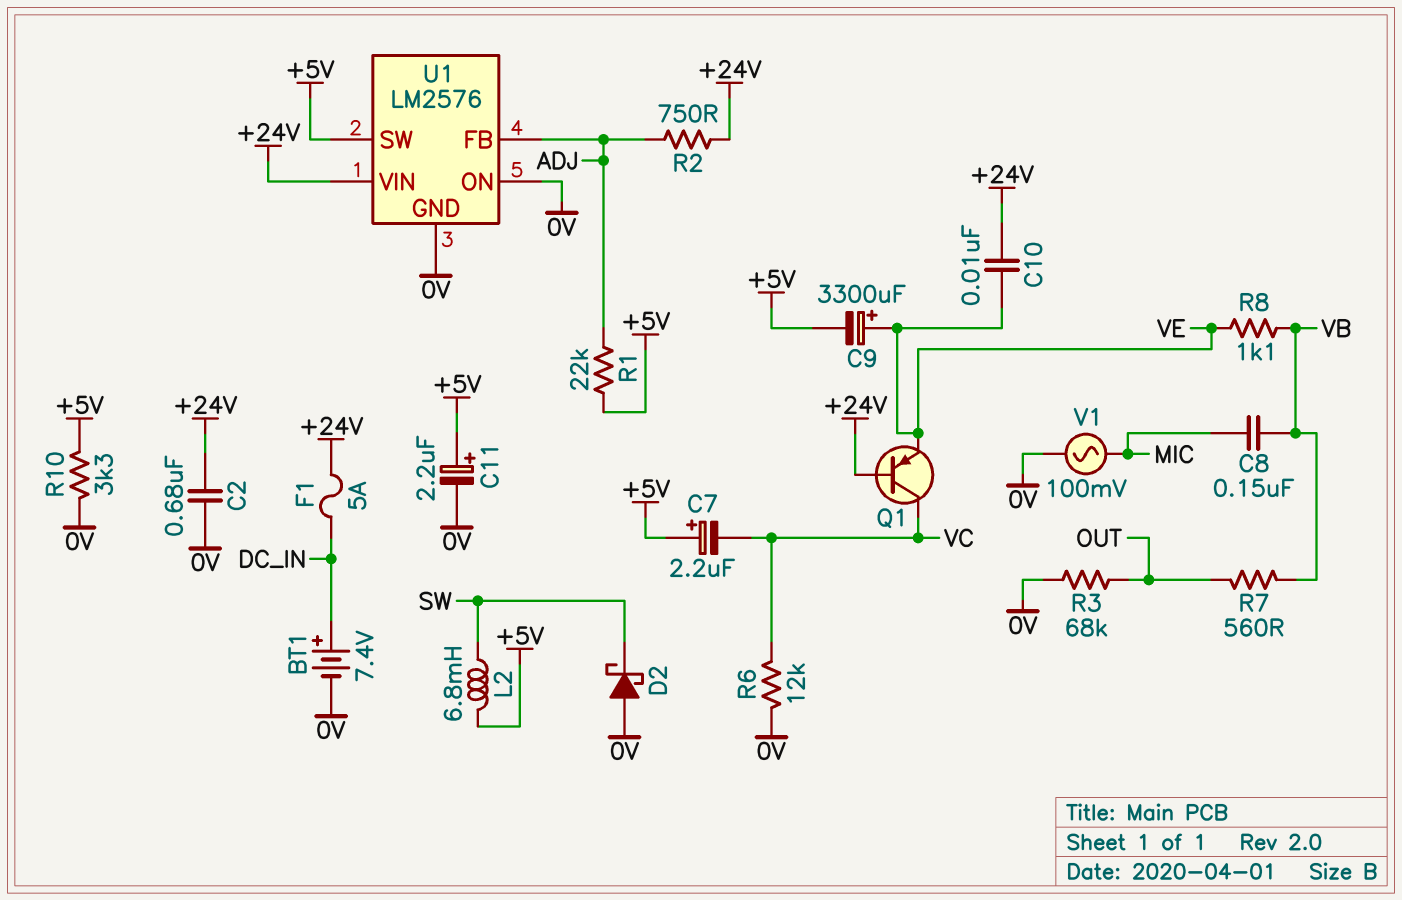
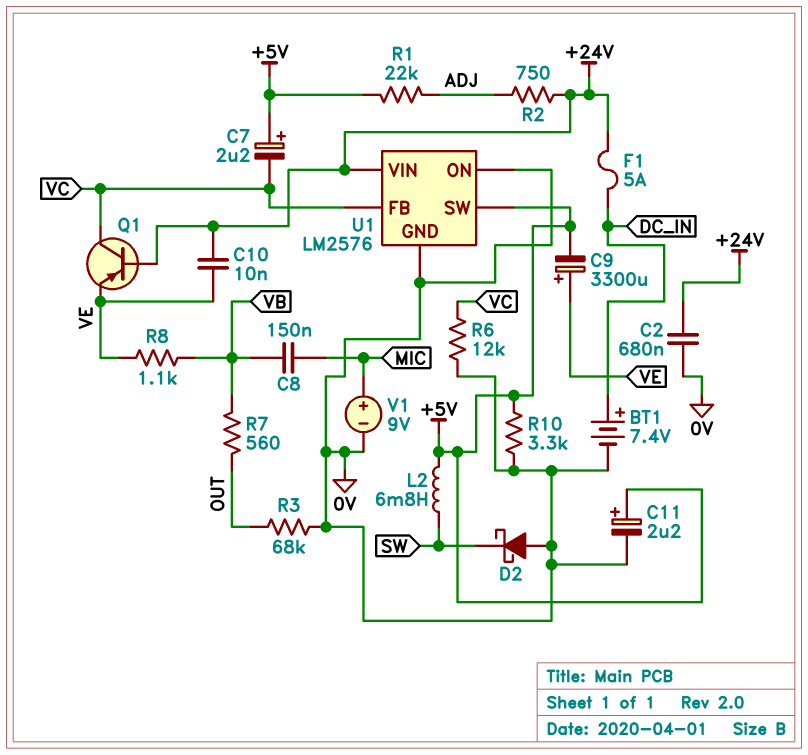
U1 pin FB: ADJ -> VC
V1: AC 100mV (0V, MIC) -> 9V (plus MIC, minus 0V)

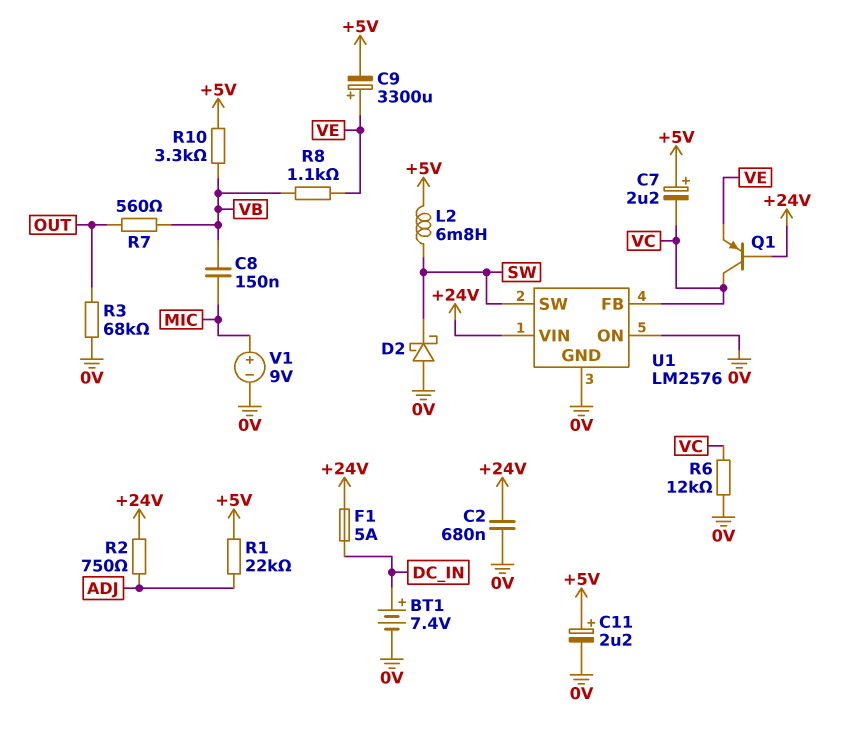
C10: 10nF (+24V, VE) -> none
R10: 3.3k (+5V, 0V) -> 3.3k (+5V, VB)
U1 pin SW: +5V -> SW

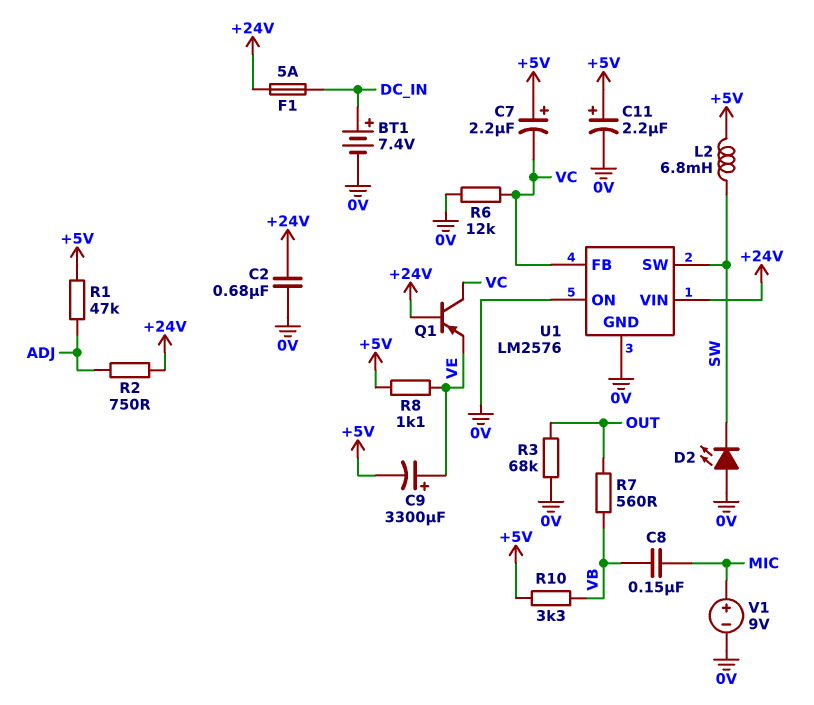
D2: schottky (A 0V, K SW) -> LED (A 0V, K SW)
R1: 22k (+5V, ADJ) -> 47k (+5V, ADJ)
R8: 1.1k (VB, VE) -> 1.1k (+5V, VE)

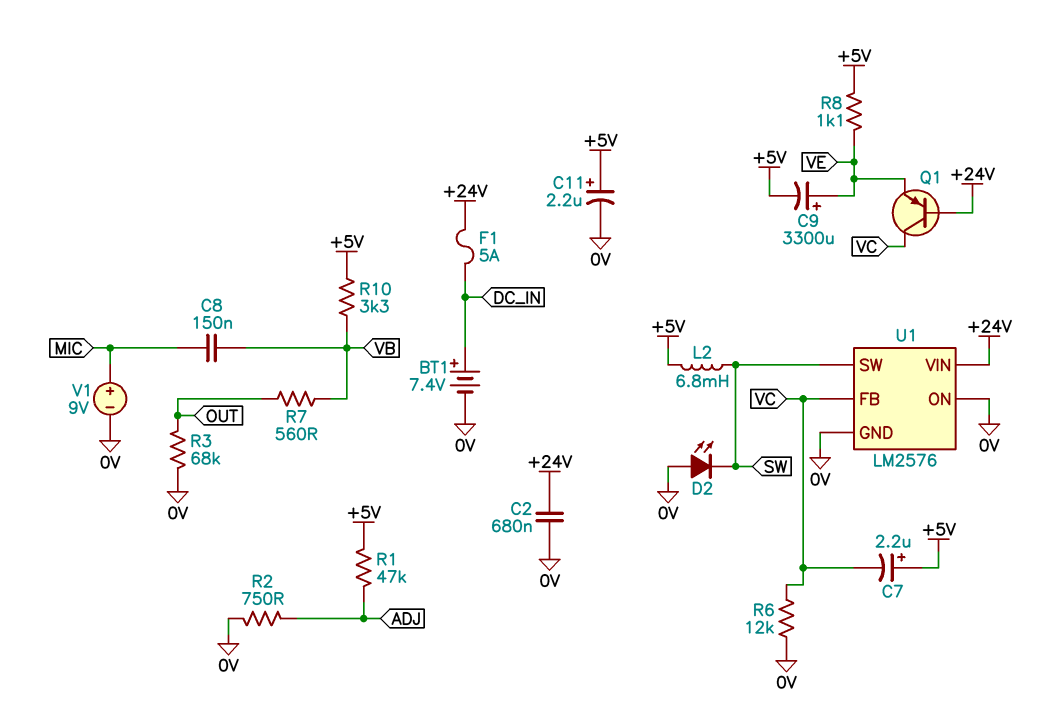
R2: 750 (+24V, ADJ) -> 750 (0V, ADJ)

